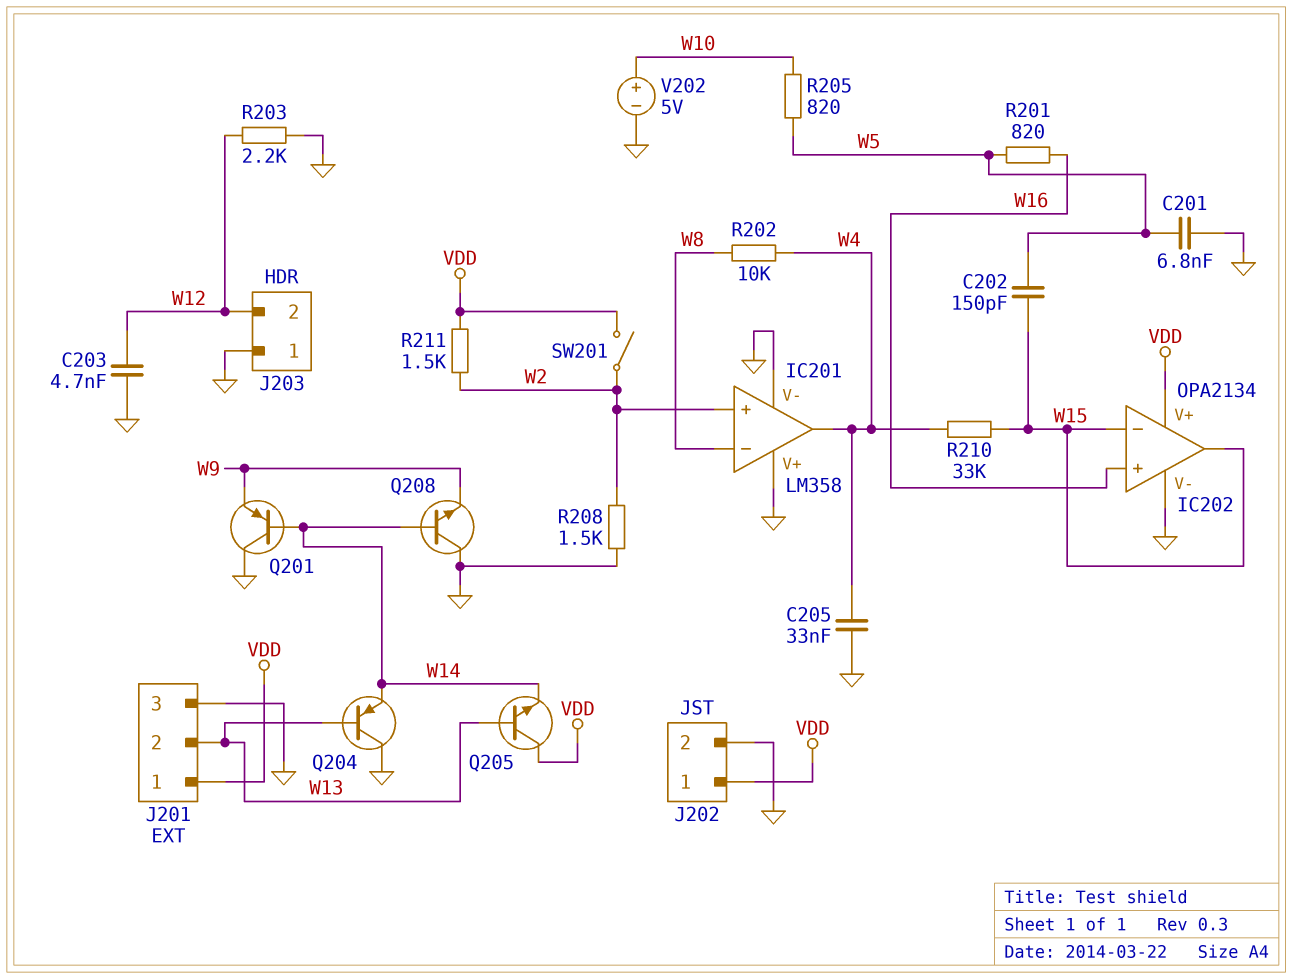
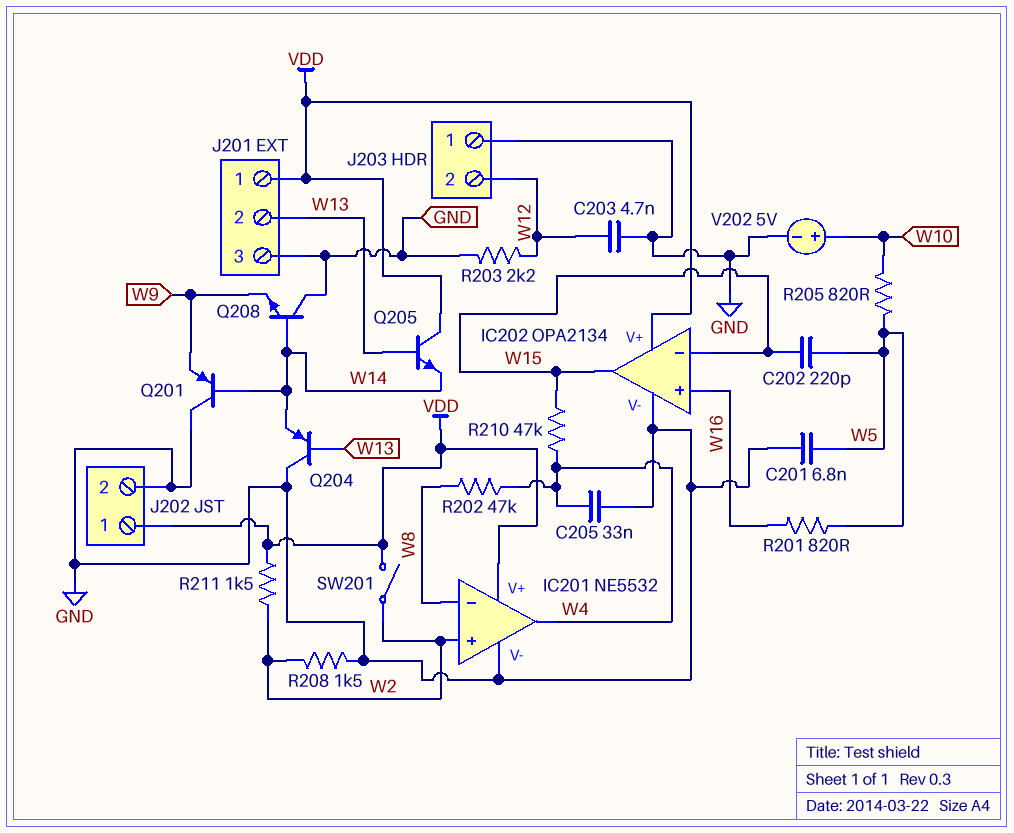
C202: 150pF (W5, W15) -> 220pF (W5, W15)
IC201: LM358 -> NE5532
IC201 pin V+: GND -> VDD
R202: 10k (W4, W8) -> 47k (W4, W8)
R210: 33k (W4, W15) -> 47k (W4, W15)

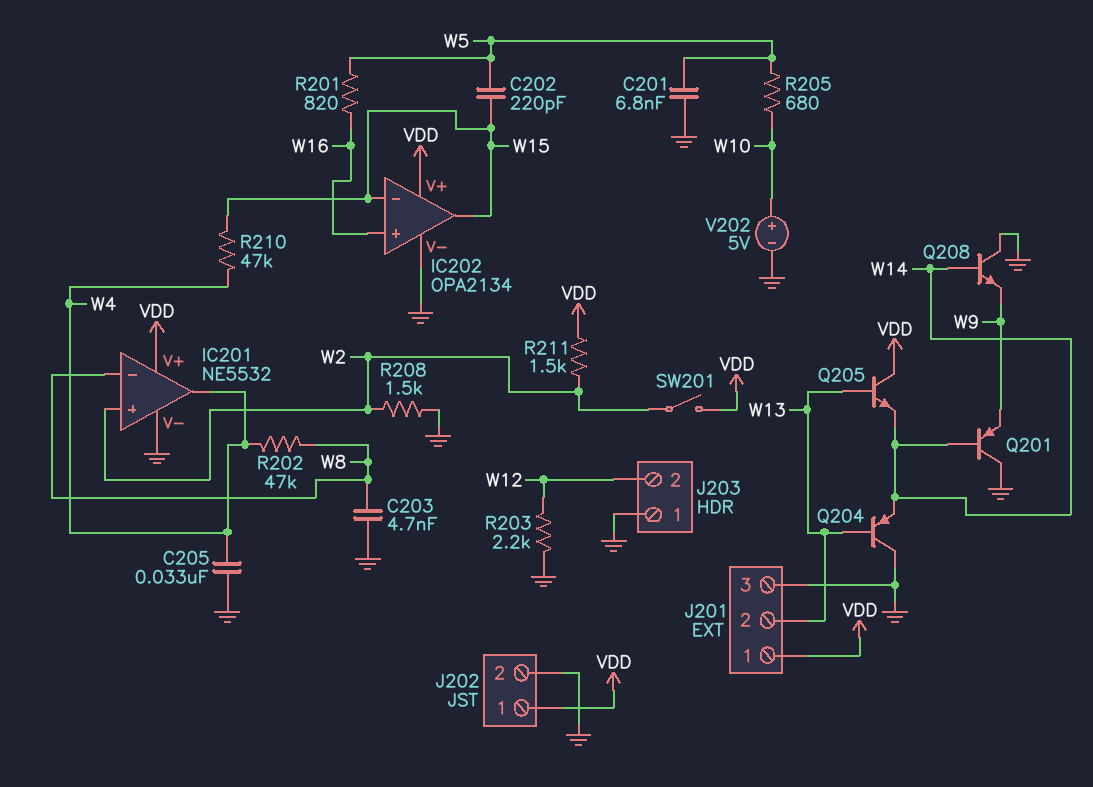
C203: 4.7nF (GND, W12) -> 4.7nF (GND, W8)
R205: 820 (W5, W10) -> 680 (W5, W10)

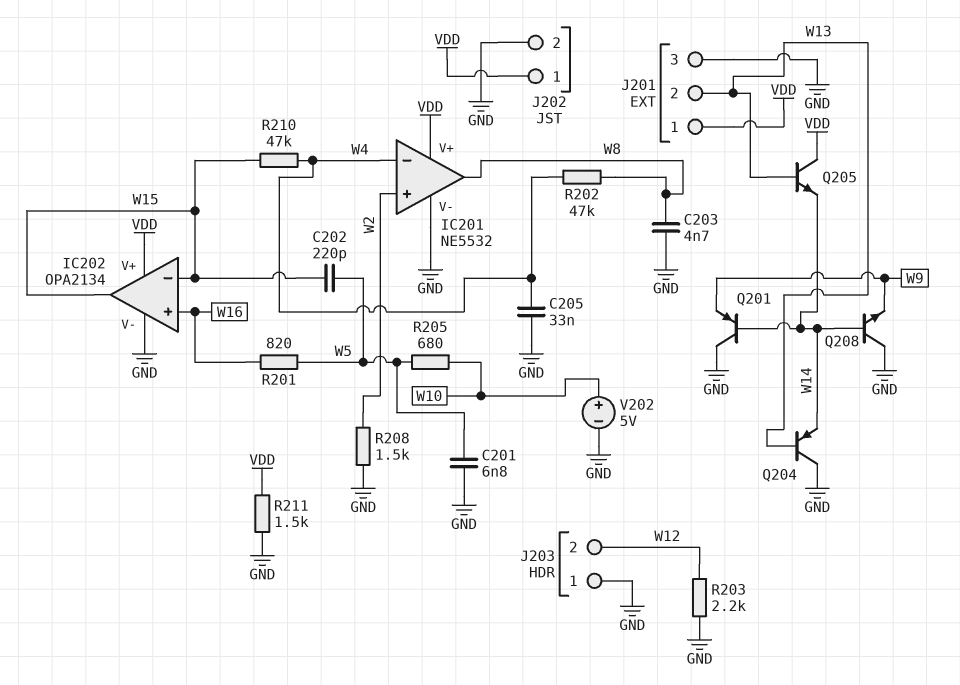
IC201 pin in-: W8 -> W4
IC201 pin out: W4 -> W8
R211: 1.5k (VDD, W2) -> 1.5k (GND, VDD)
SW201: switch (VDD, W2) -> none

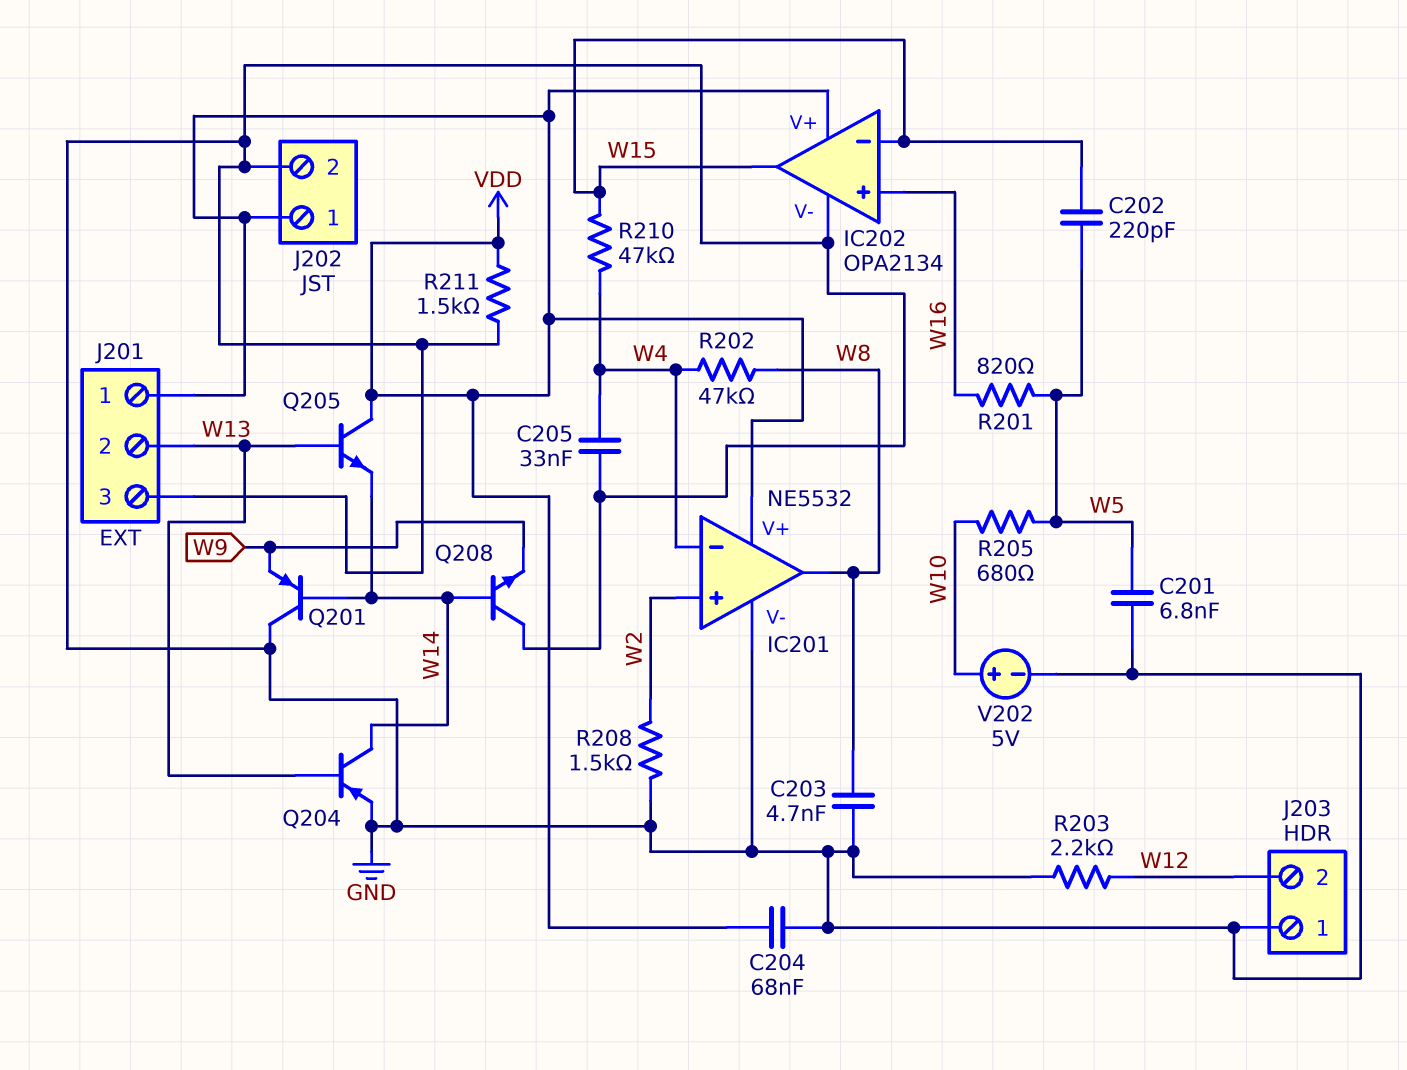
C204: none -> 68nF (GND, VDD)
Q204: PNP (B W13, C GND, E W14) -> PNP (B W13, C W14, E GND)

